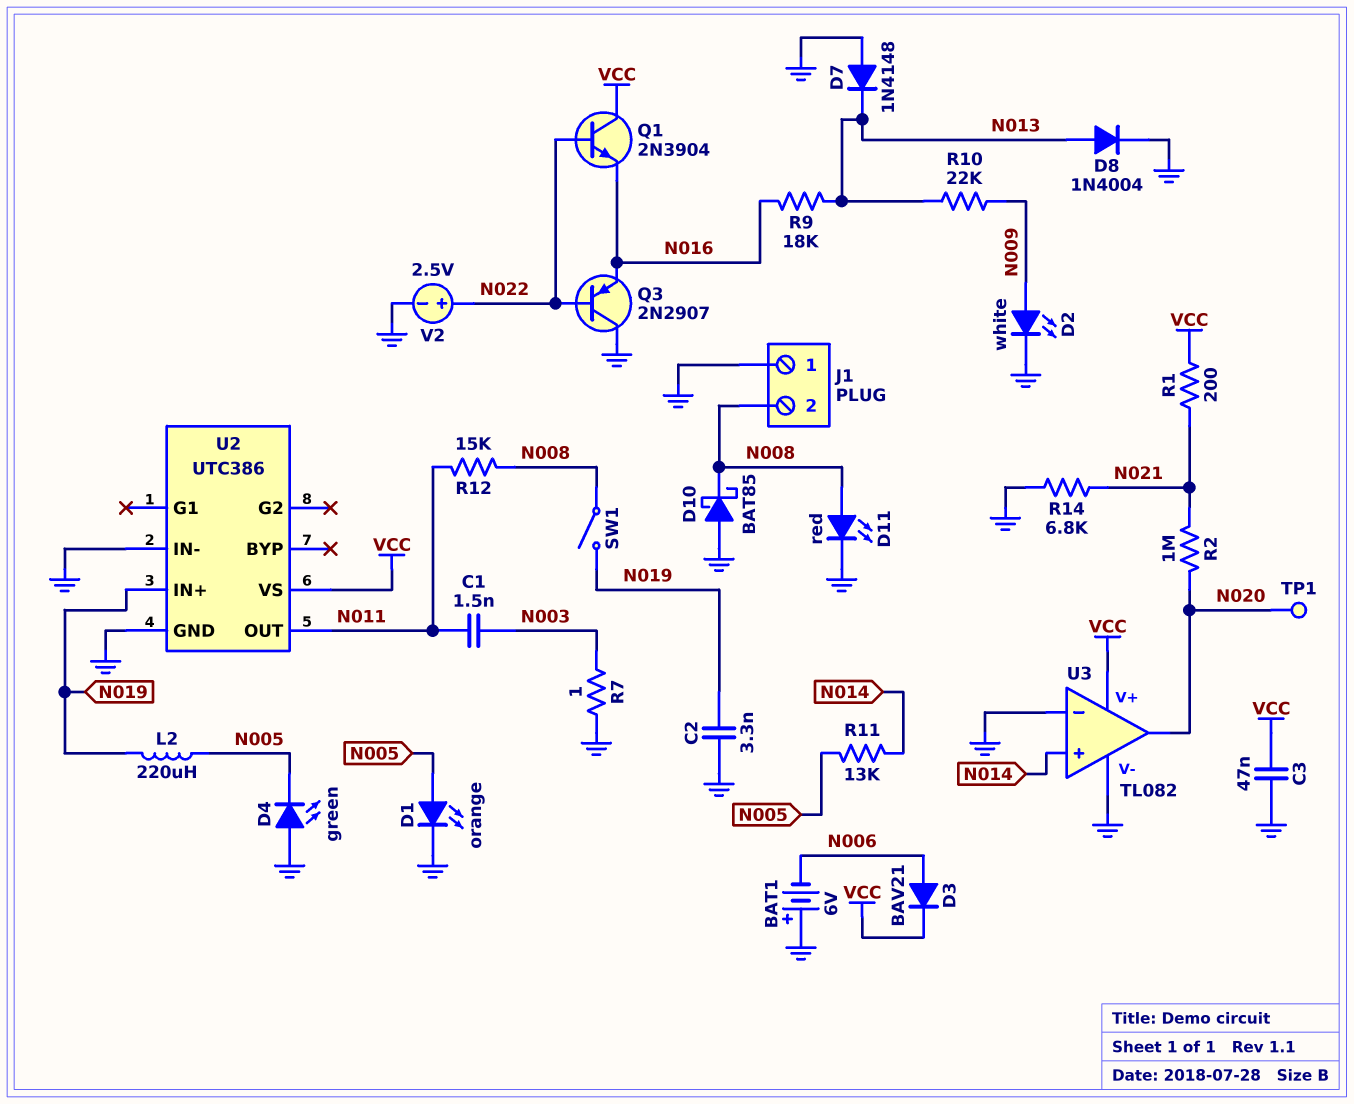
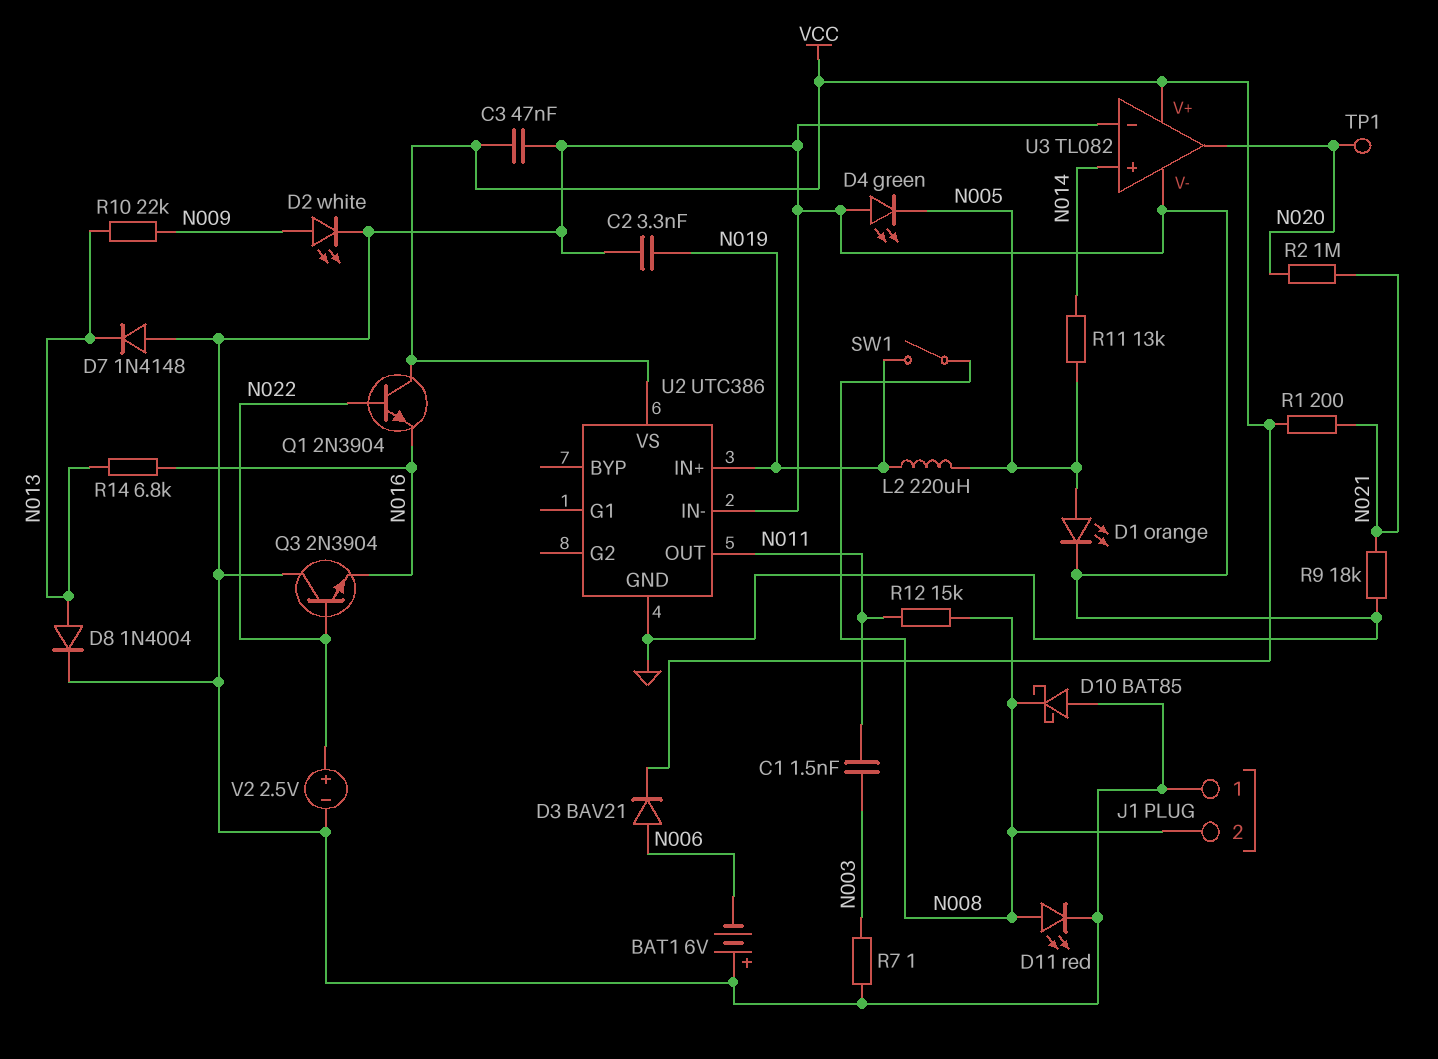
Q3: PNP 2N2907 (B N022, C GND, E N016) -> NPN 2N3904 (B N022, C GND, E N016)
R9: 18k (N013, N016) -> 18k (GND, N021)
R14: 6.8k (GND, N021) -> 6.8k (N013, N016)

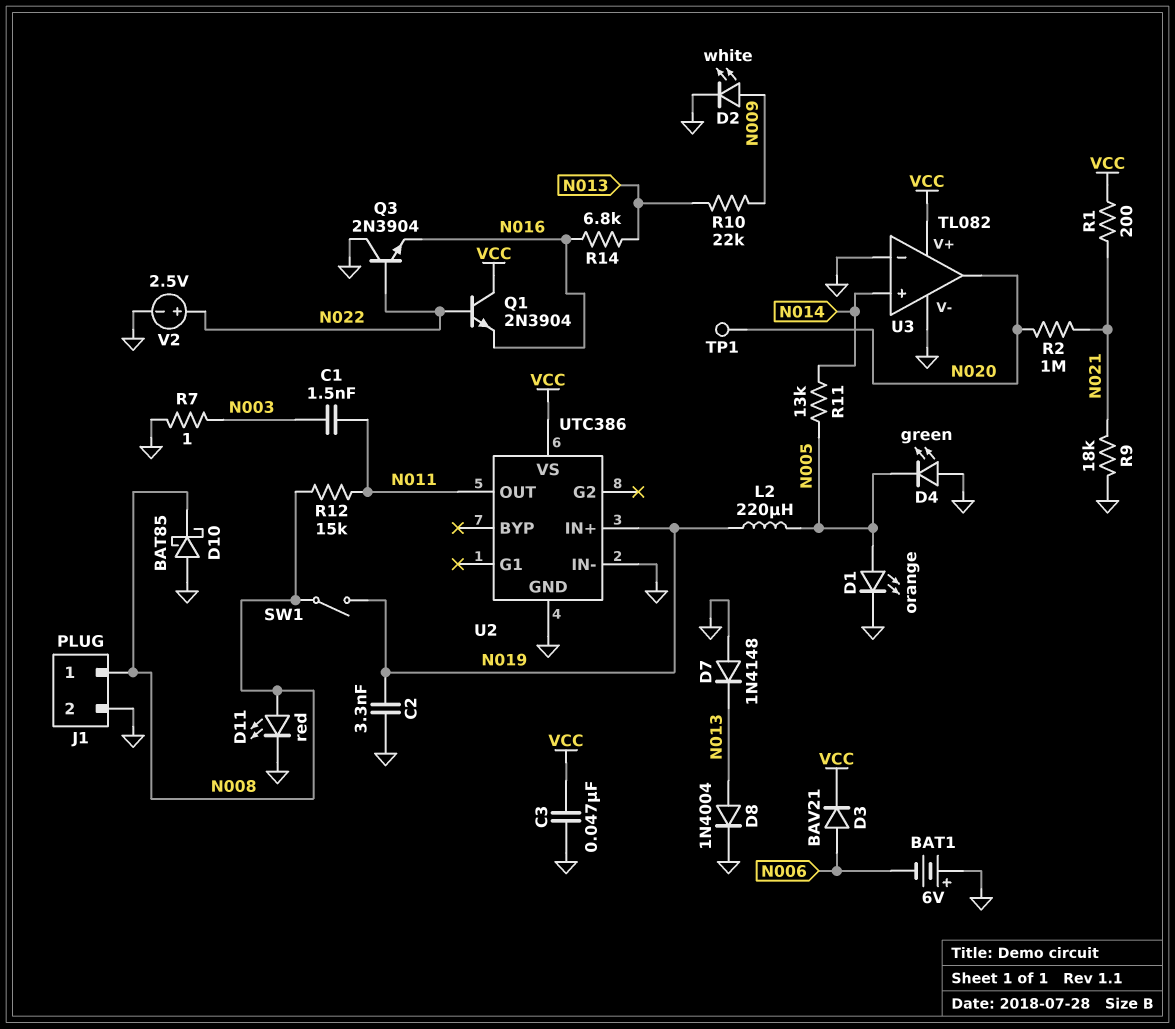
J1 pin 1: GND -> N008
J1 pin 2: N008 -> GND

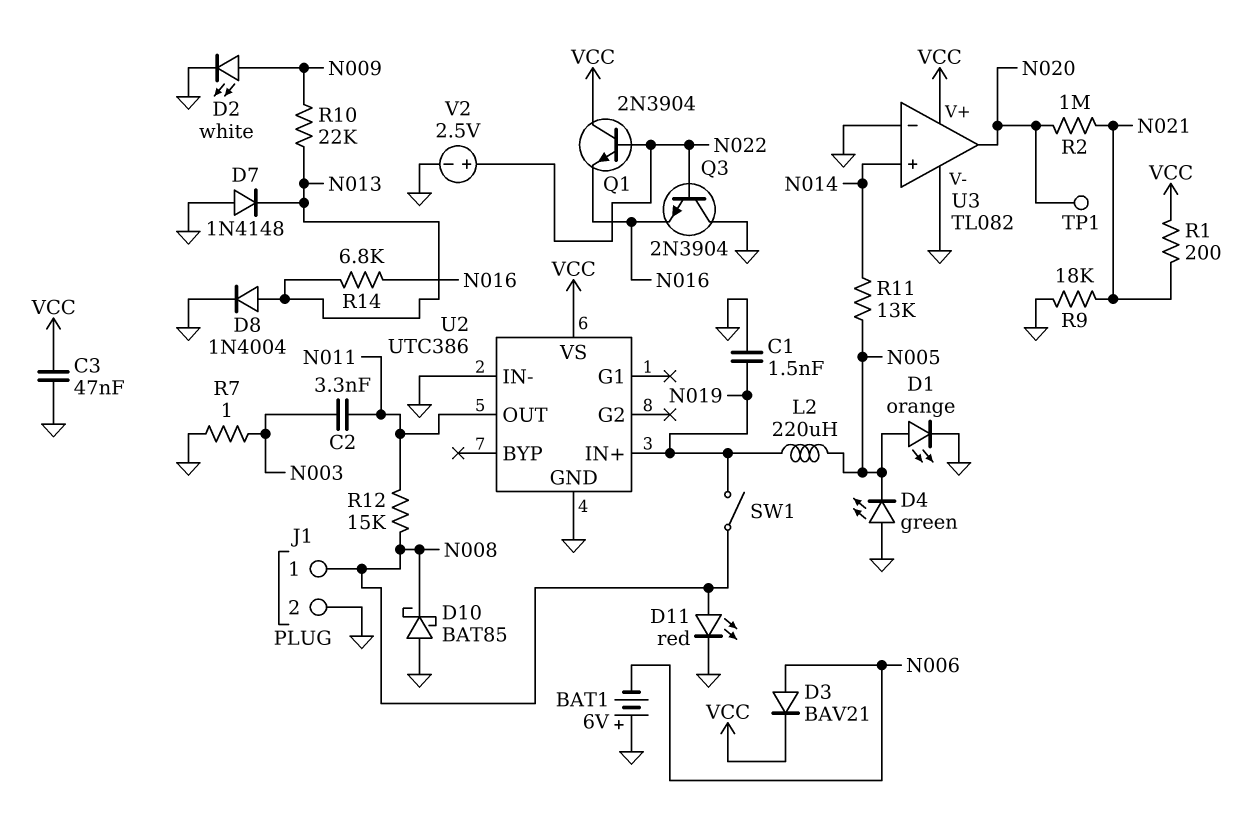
C1: 1.5nF (N003, N011) -> 1.5nF (GND, N019)
C2: 3.3nF (GND, N019) -> 3.3nF (N003, N011)

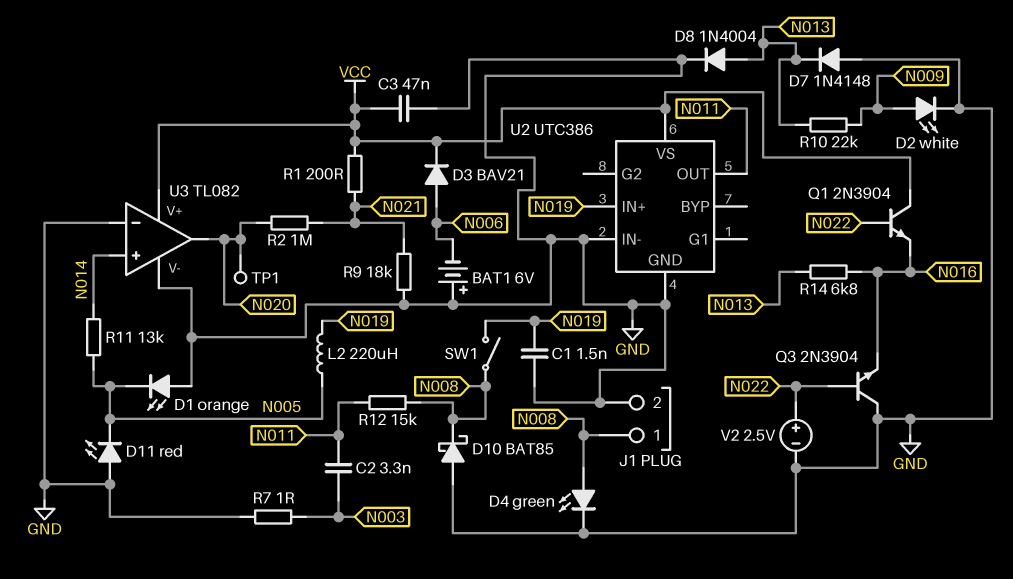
D1: LED orange (A N005, K GND) -> LED orange (A GND, K N005)
D4: LED green (A GND, K N005) -> LED green (A N008, K GND)
D11: LED red (A N008, K GND) -> LED red (A GND, K N005)

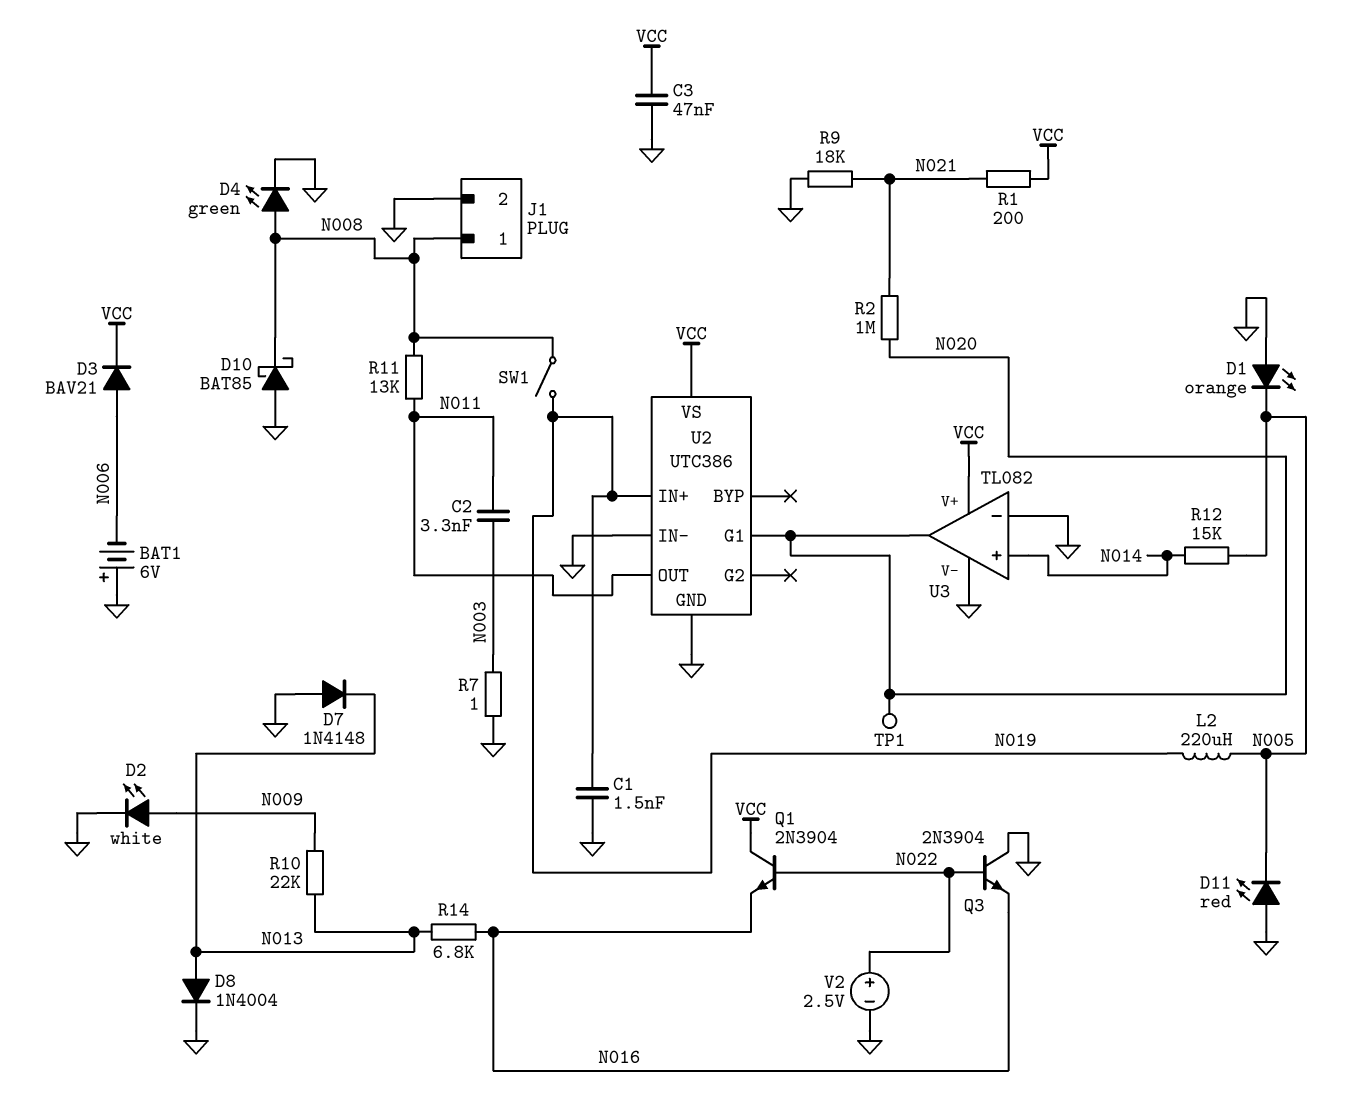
R11: 13k (N005, N014) -> 13k (N008, N011)
R12: 15k (N008, N011) -> 15k (N005, N014)
U2 pin G1: none -> N020

